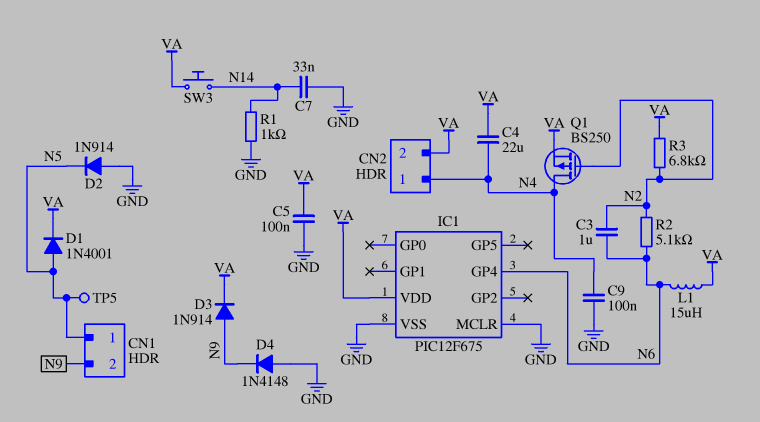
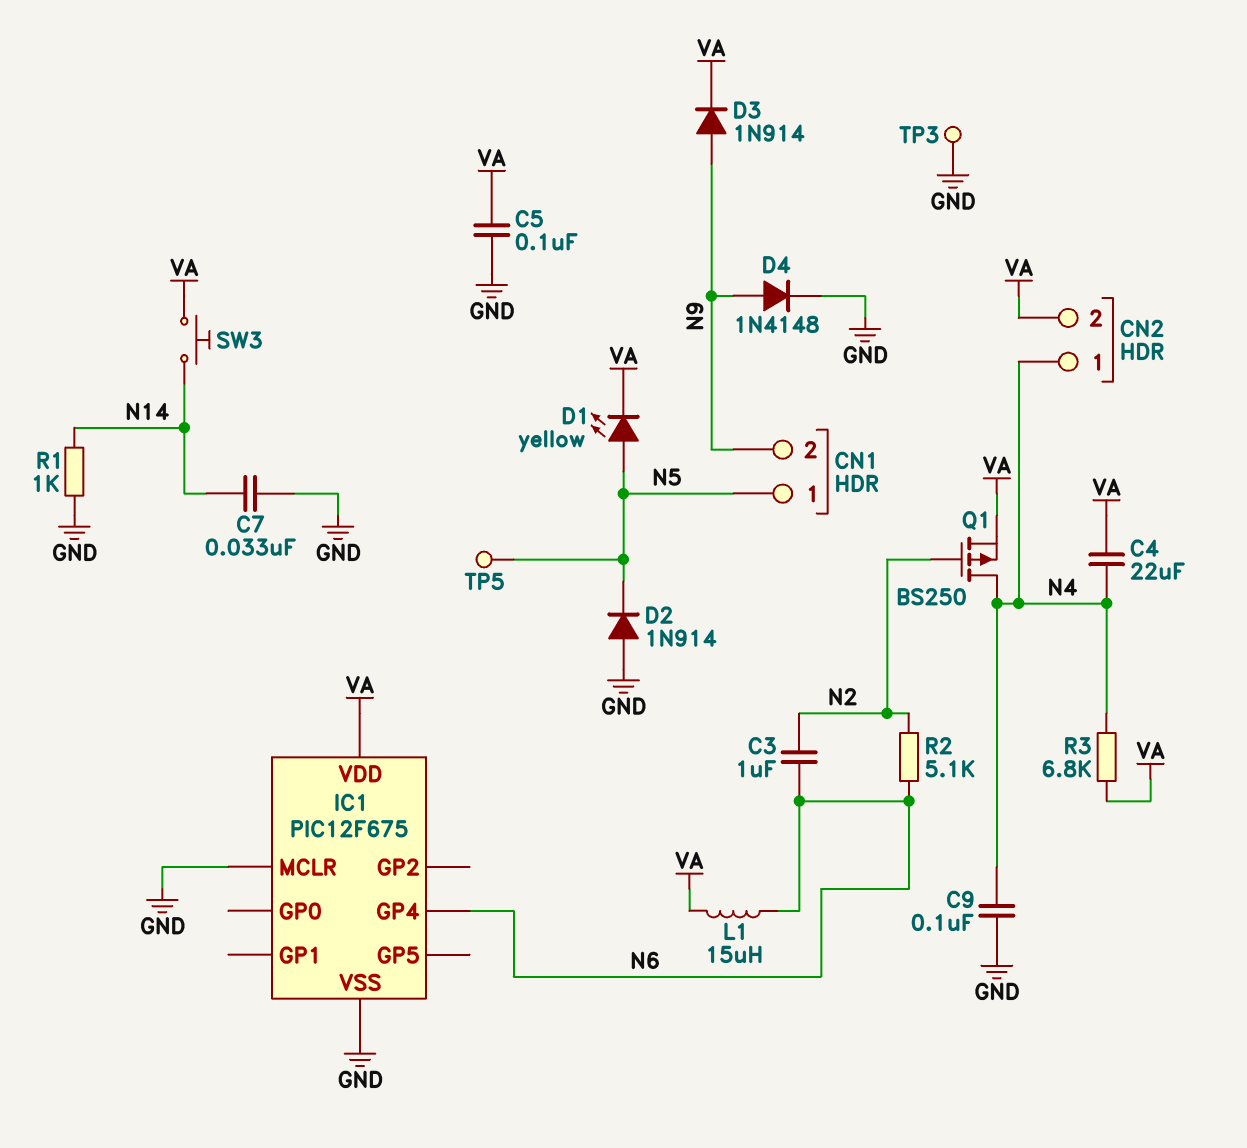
D1: diode 1N4001 (A N5, K VA) -> LED yellow (A N5, K VA)
D4: diode 1N4148 (A GND, K N9) -> diode 1N4148 (A N9, K GND)
R3: 6.8k (N2, VA) -> 6.8k (N4, VA)
TP3: none -> test point (GND)

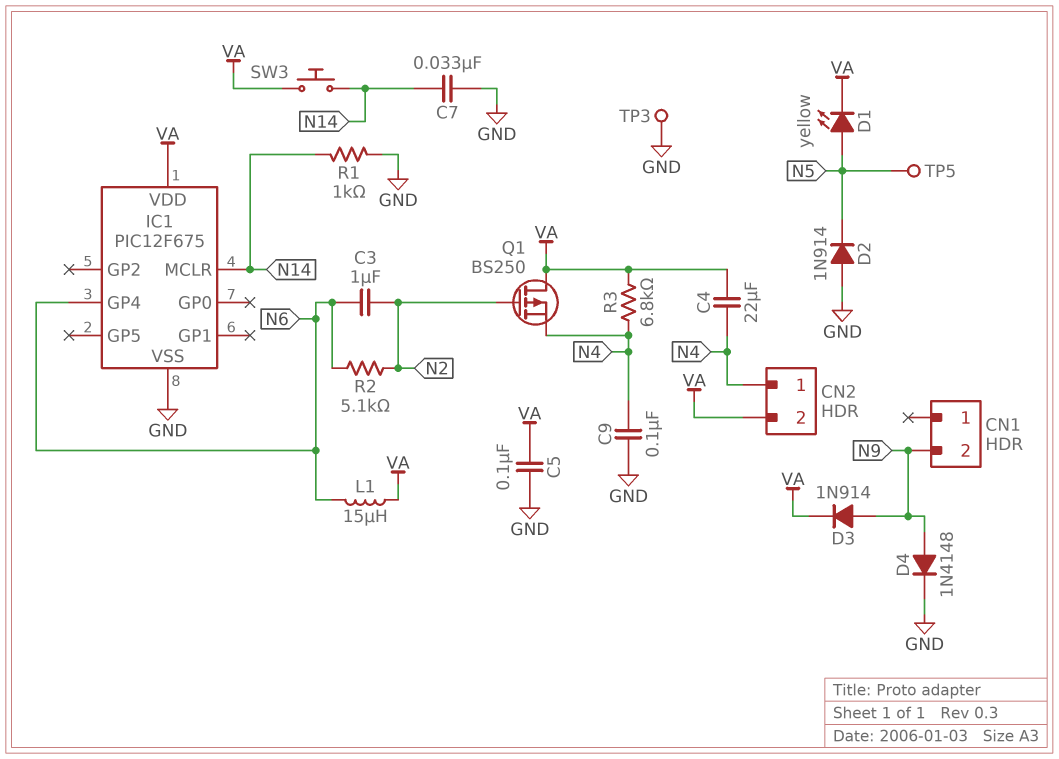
CN1 pin 1: N5 -> none
IC1 pin MCLR: GND -> N14
Q1: PMOS BS250 (G N2, D N4, S VA) -> PMOS BS250 (G N2, D VA, S N4)

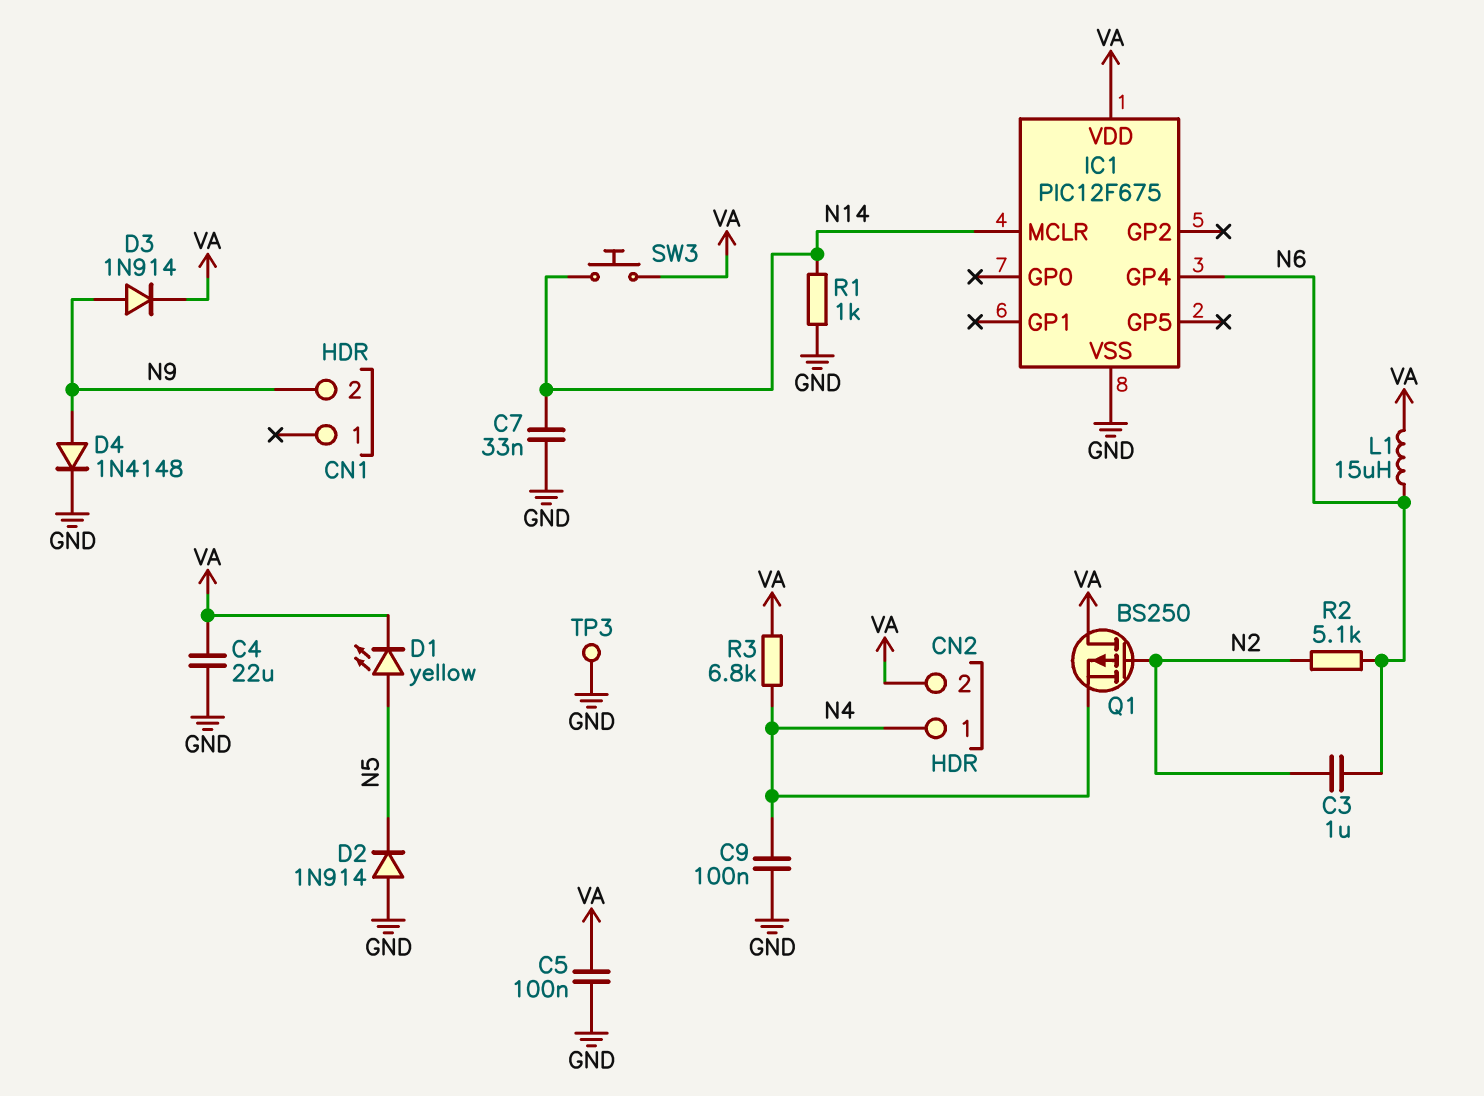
C4: 22uF (N4, VA) -> 22uF (GND, VA)
TP5: test point (N5) -> none

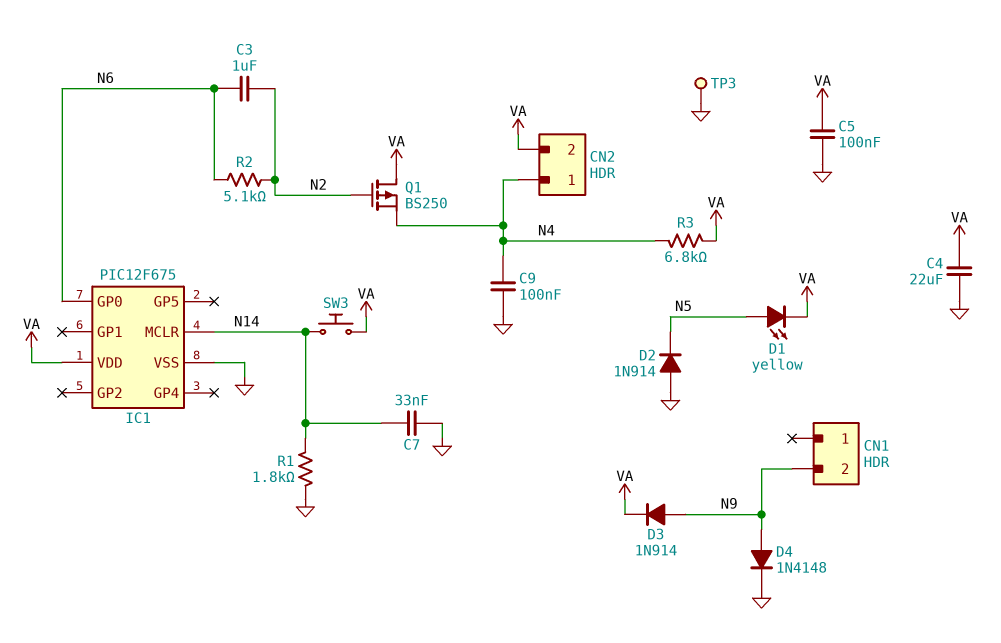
IC1 pin GP0: none -> N6
IC1 pin GP4: N6 -> none
L1: 15uH (N6, VA) -> none
R1: 1k (GND, N14) -> 1.8k (GND, N14)

